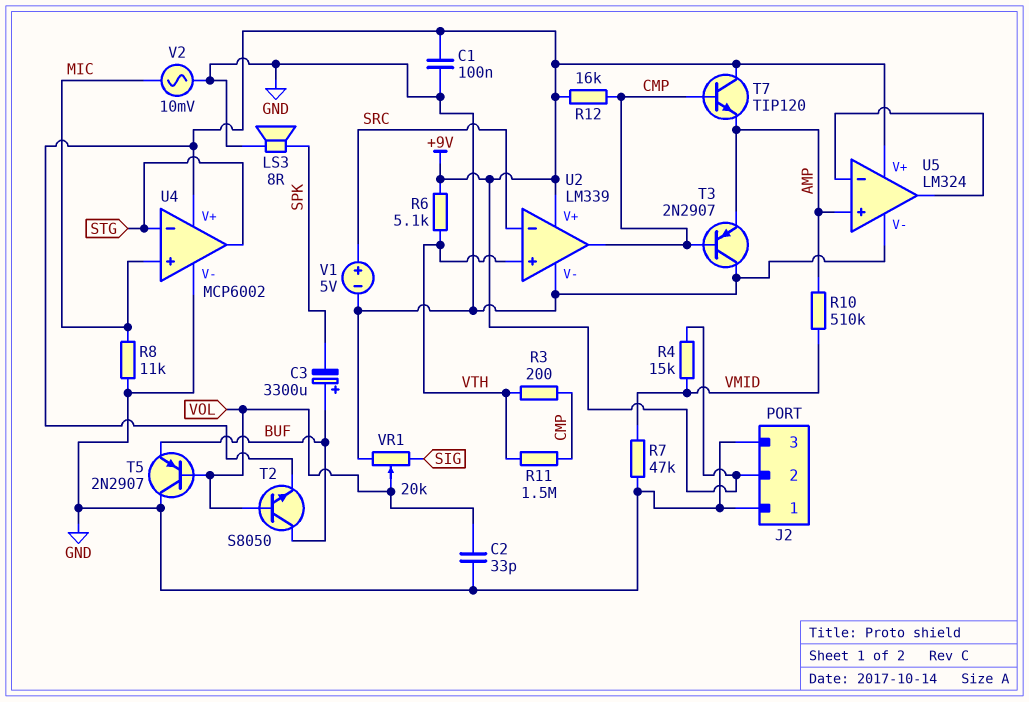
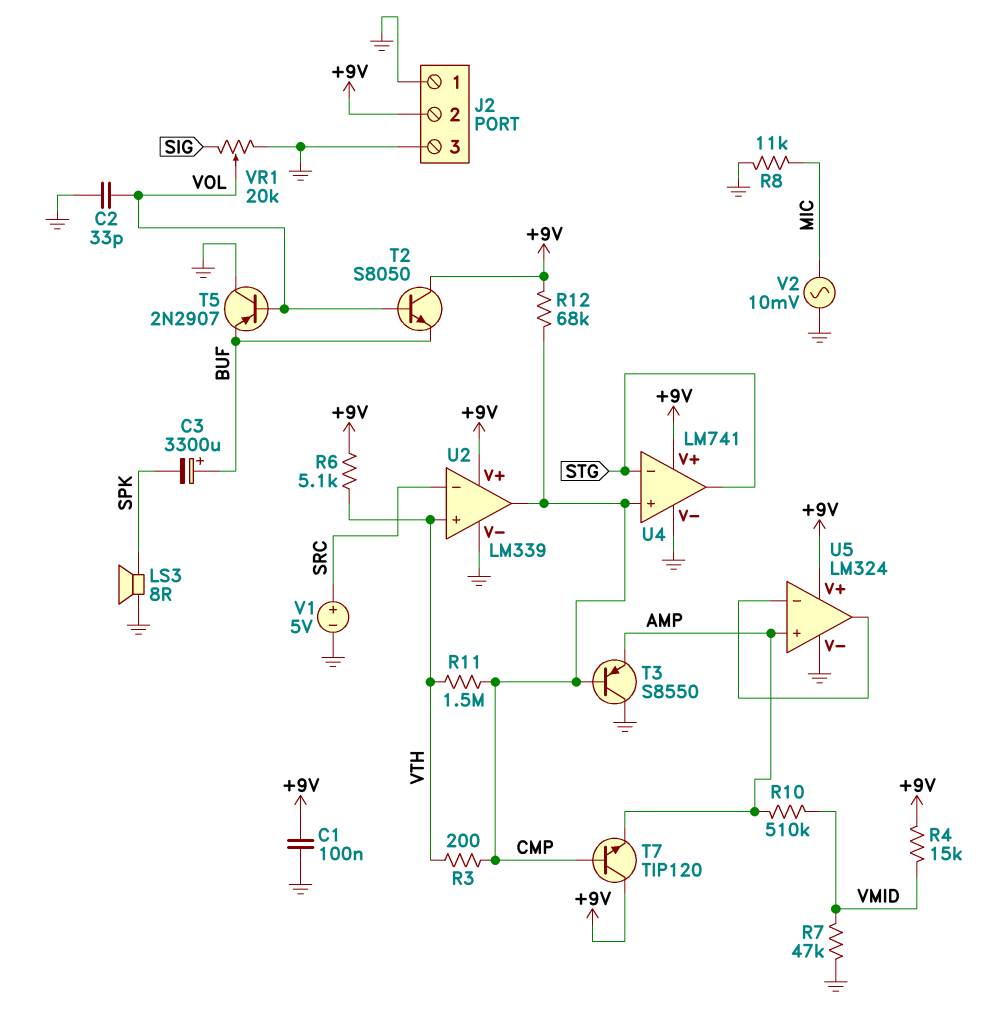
R12: 16k (+9V, CMP) -> 68k (+9V, CMP)
T2: NPN S8050 (B VOL, C BUF, E +9V) -> NPN S8050 (B VOL, C +9V, E BUF)
T3: PNP 2N2907 (B CMP, C GND, E AMP) -> PNP S8550 (B CMP, C GND, E AMP)
U4: MCP6002 -> LM741
U4 pin in+: MIC -> CMP

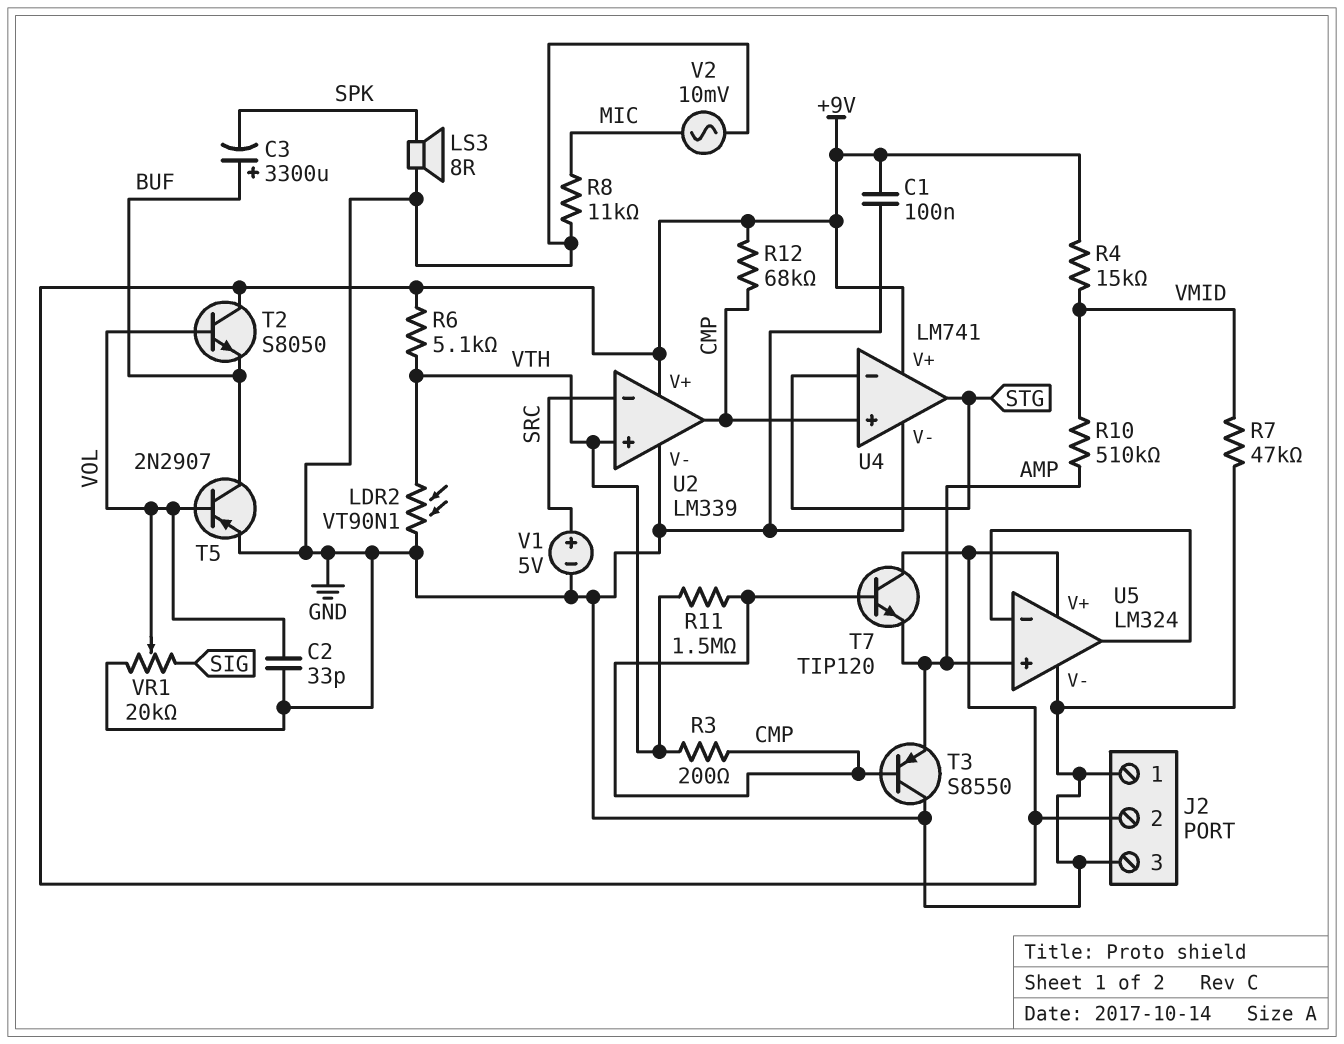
LDR2: none -> VT90N1 (GND, VTH)
T5: PNP 2N2907 (B VOL, C GND, E BUF) -> PNP 2N2907 (B VOL, C BUF, E GND)

